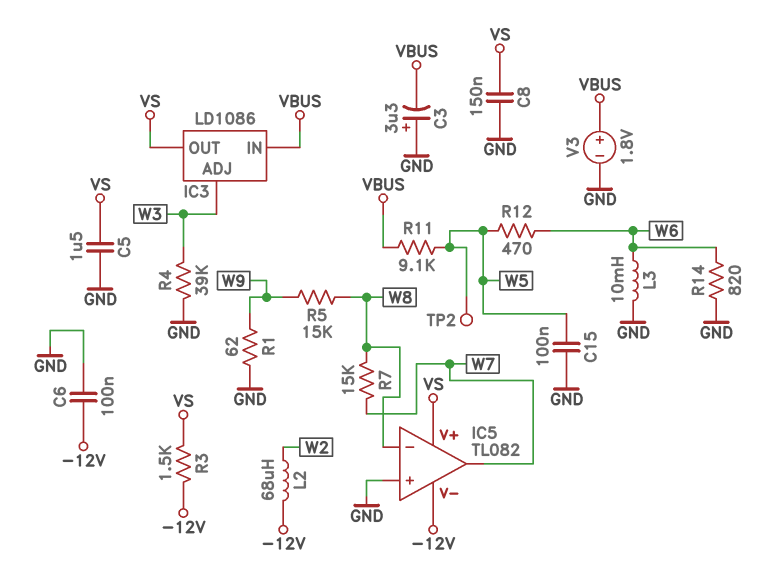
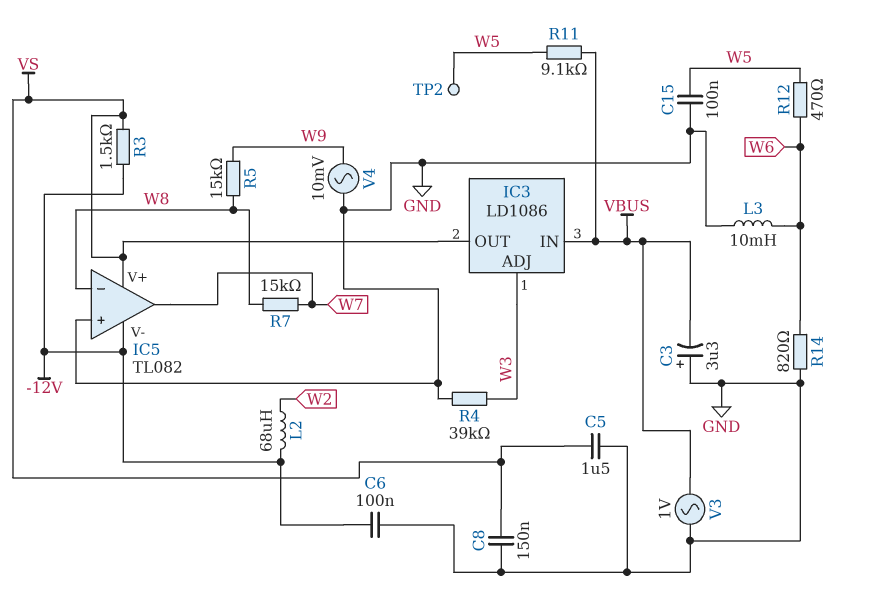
R1: 62 (GND, W9) -> none
V3: 1.8V (plus VBUS, minus GND) -> AC 1V (GND, VBUS)
V4: none -> AC 10mV (GND, W9)

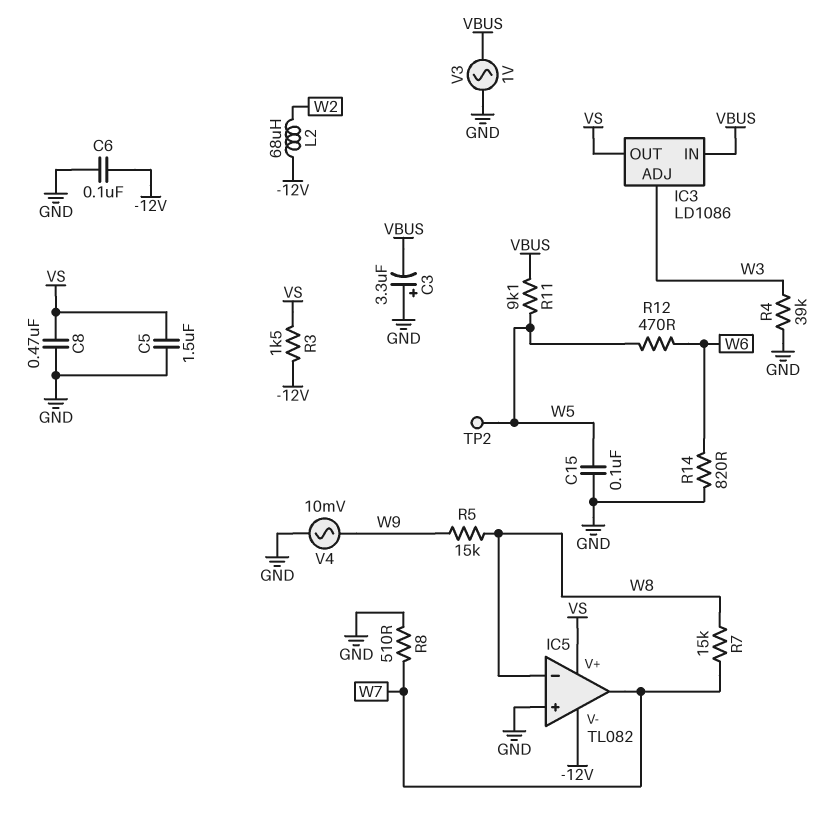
C8: 150nF (GND, VS) -> 470nF (GND, VS)
L3: 10mH (GND, W6) -> none
R8: none -> 510 (GND, W7)

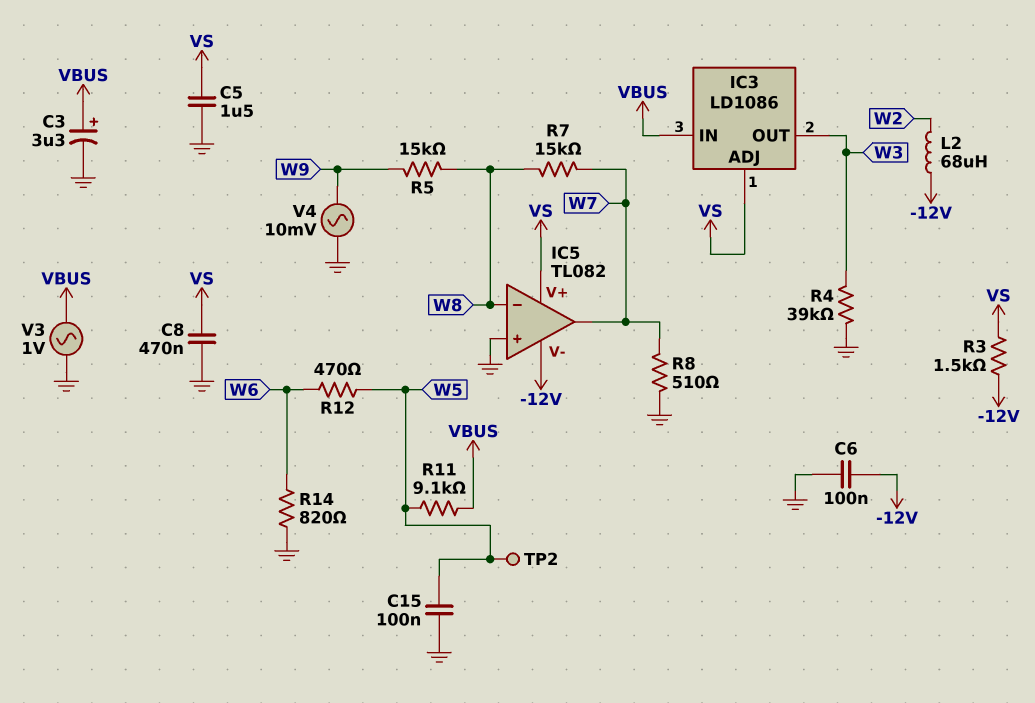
C3: 3.3uF (plus GND, minus VBUS) -> 3.3uF (plus VBUS, minus GND)
IC3 pin ADJ: W3 -> VS
IC3 pin OUT: VS -> W3

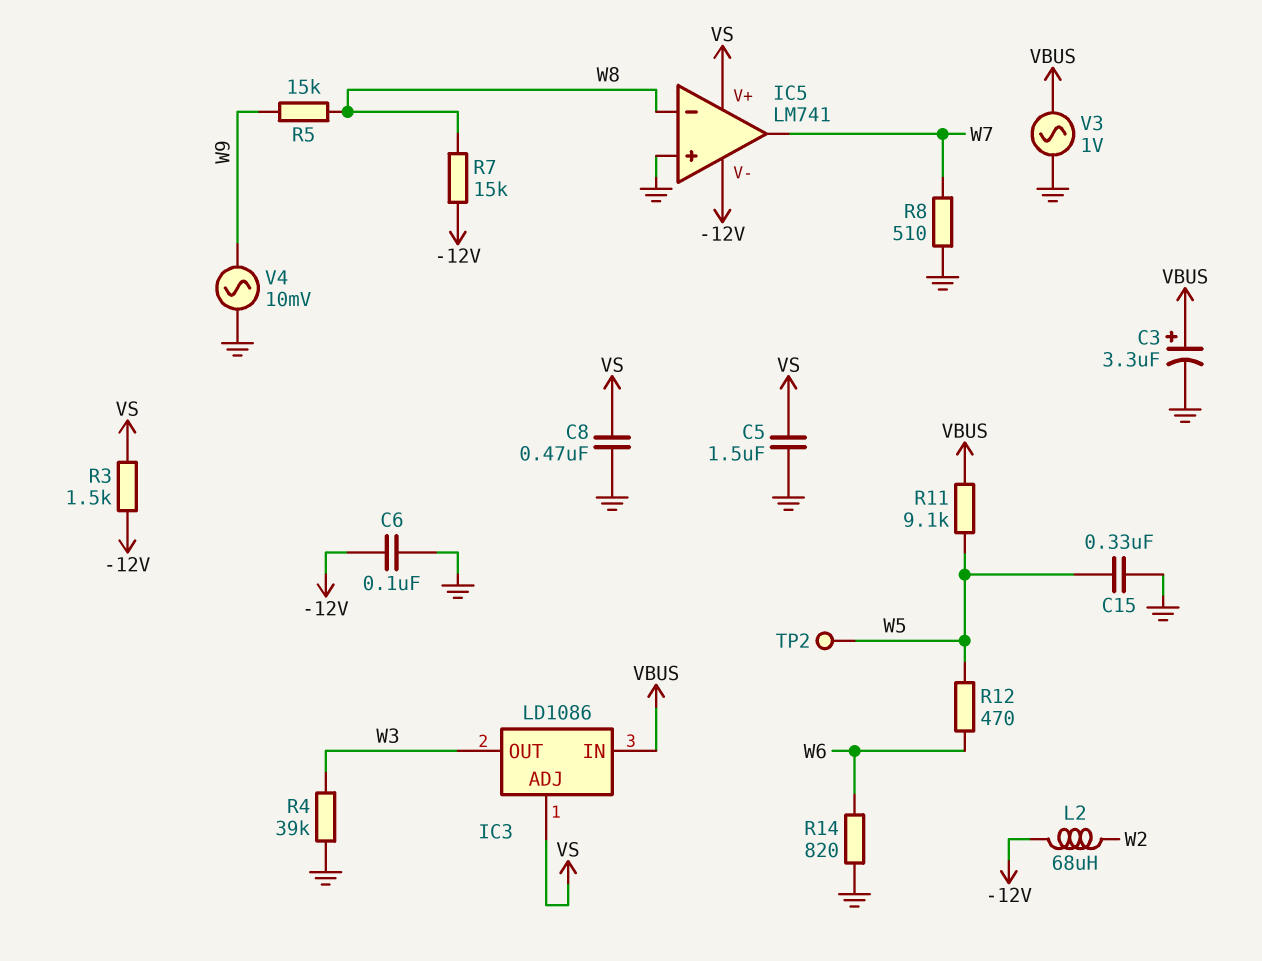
C15: 100nF (GND, W5) -> 330nF (GND, W5)
IC5: TL082 -> LM741
R7: 15k (W7, W8) -> 15k (-12V, W8)

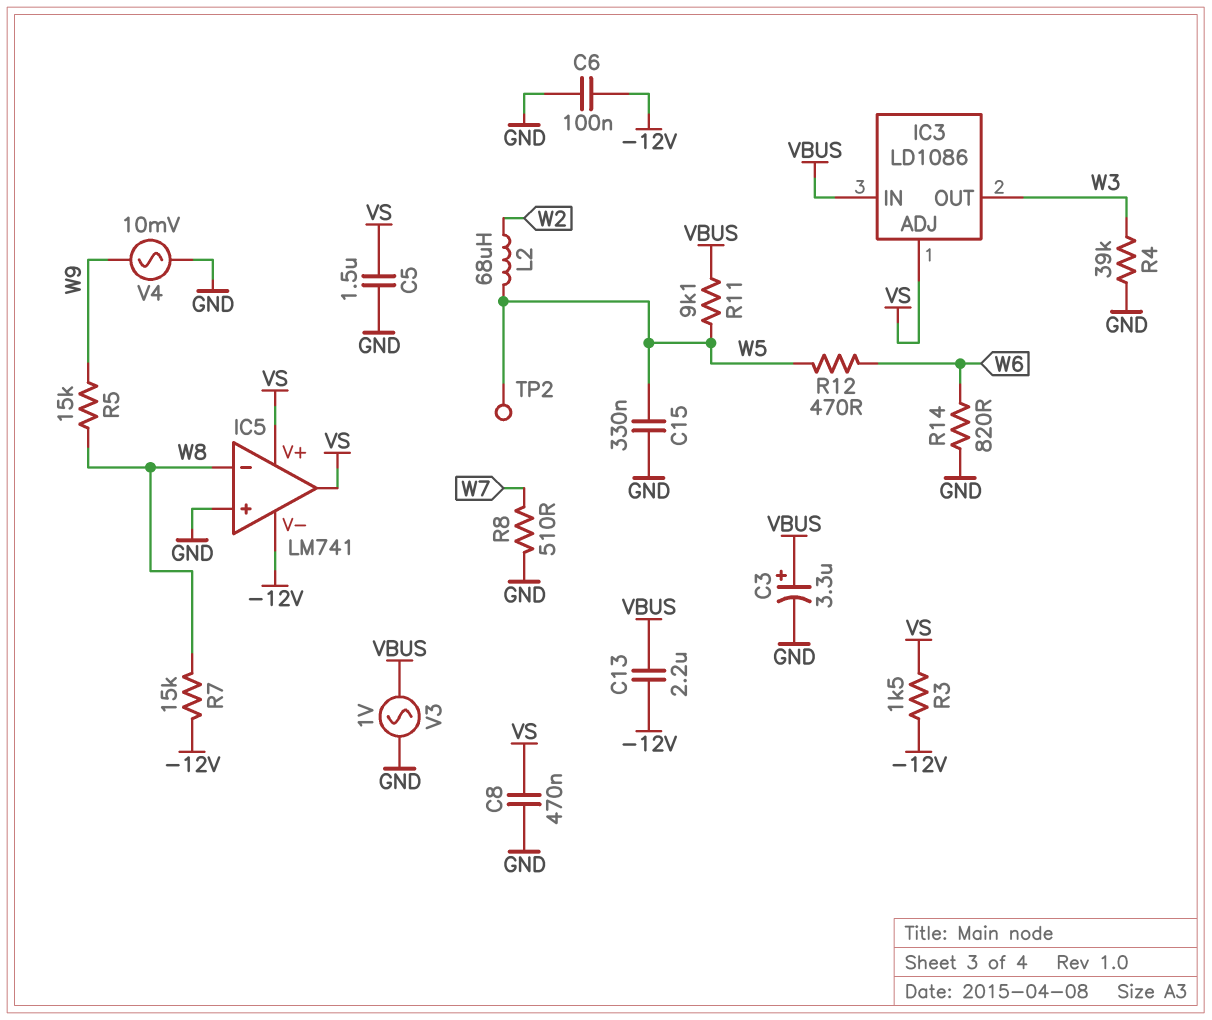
C13: none -> 2.2uF (-12V, VBUS)
IC5 pin out: W7 -> VS
L2: 68uH (-12V, W2) -> 68uH (W2, W5)

